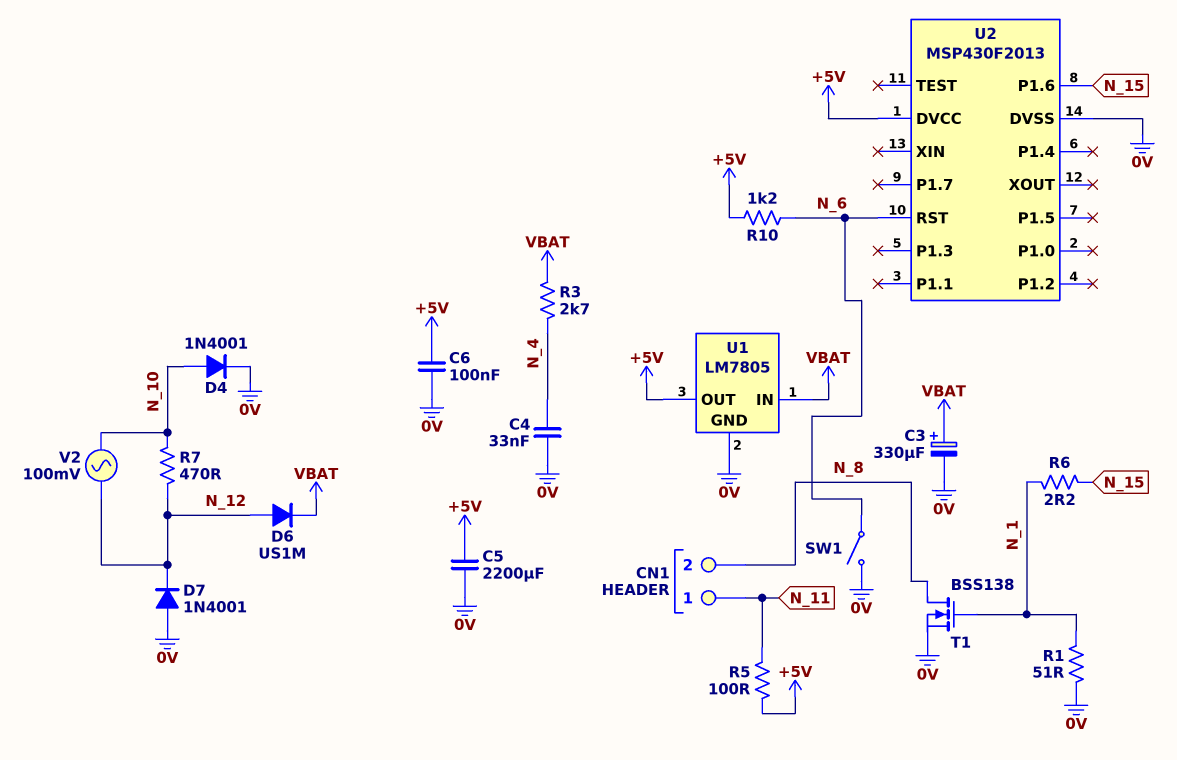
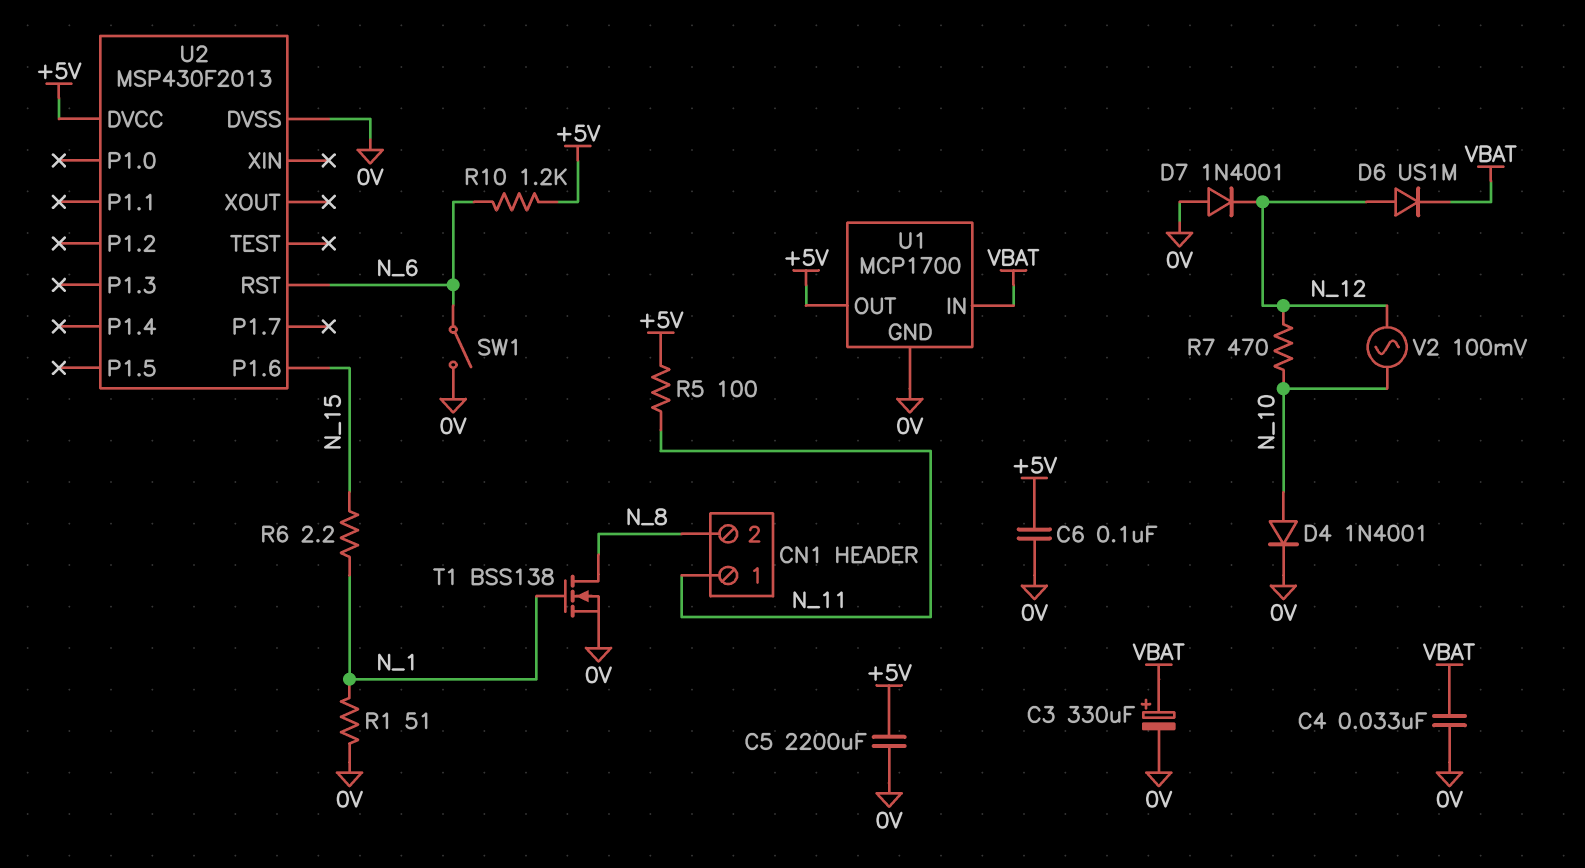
C4: 33nF (0V, N_4) -> 33nF (0V, VBAT)
R3: 2.7k (N_4, VBAT) -> none
U1: LM7805 -> MCP1700

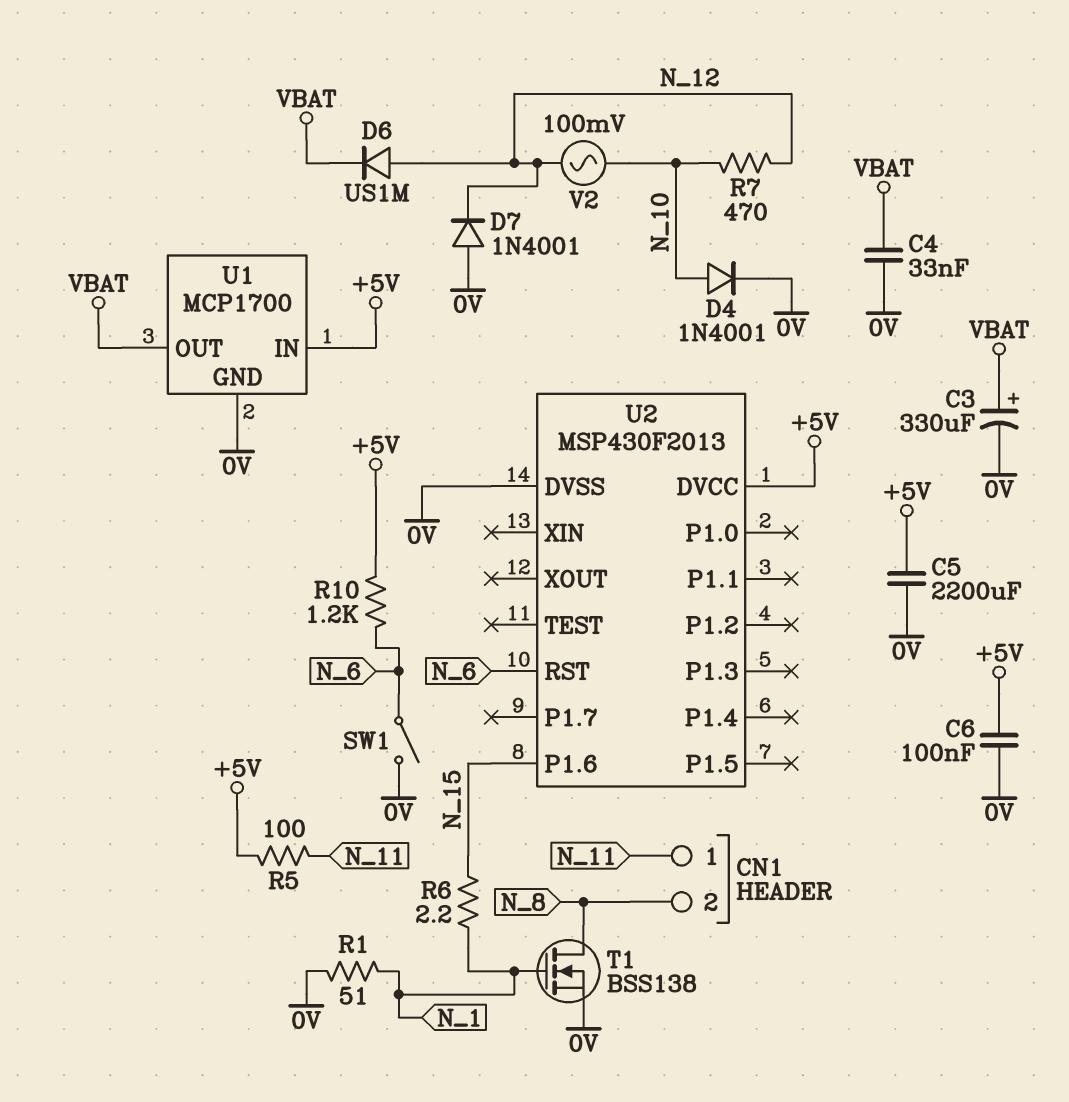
U1 pin IN: VBAT -> +5V
U1 pin OUT: +5V -> VBAT

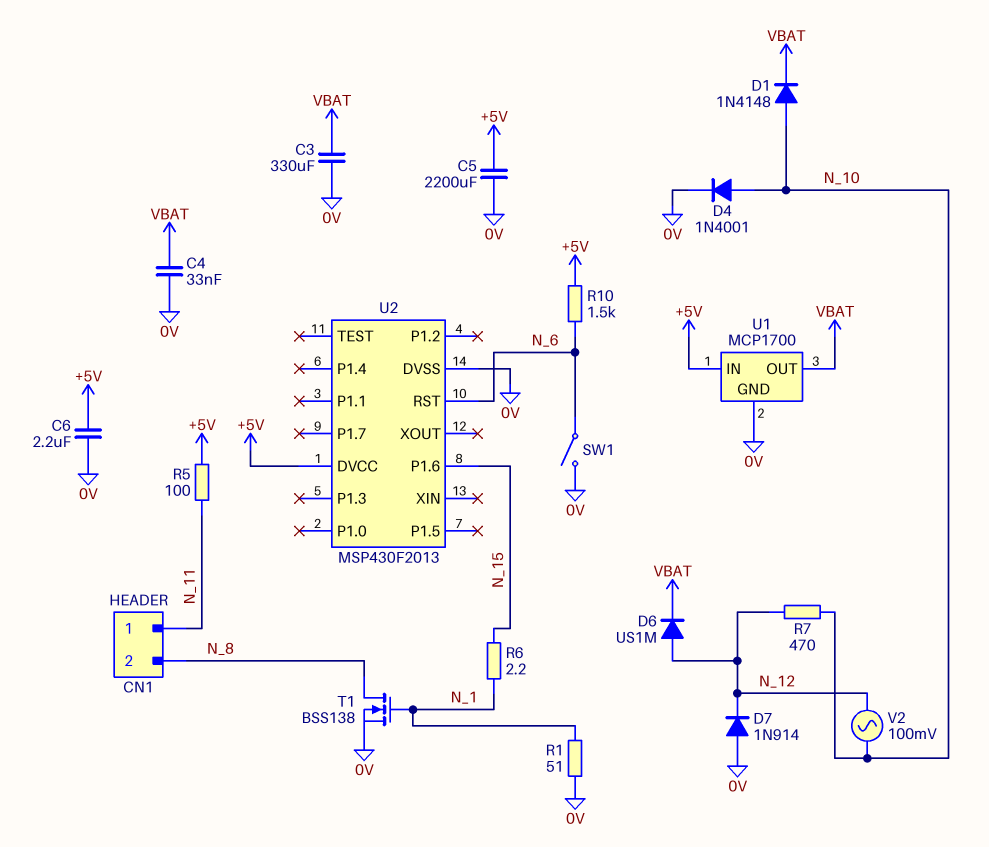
C3: 330uF (plus VBAT, minus 0V) -> 330uF (0V, VBAT)
C6: 100nF (+5V, 0V) -> 2.2uF (+5V, 0V)
D1: none -> diode 1N4148 (A N_10, K VBAT)
D7: diode 1N4001 (A 0V, K N_12) -> diode 1N914 (A 0V, K N_12)
R10: 1.2k (+5V, N_6) -> 1.5k (+5V, N_6)

